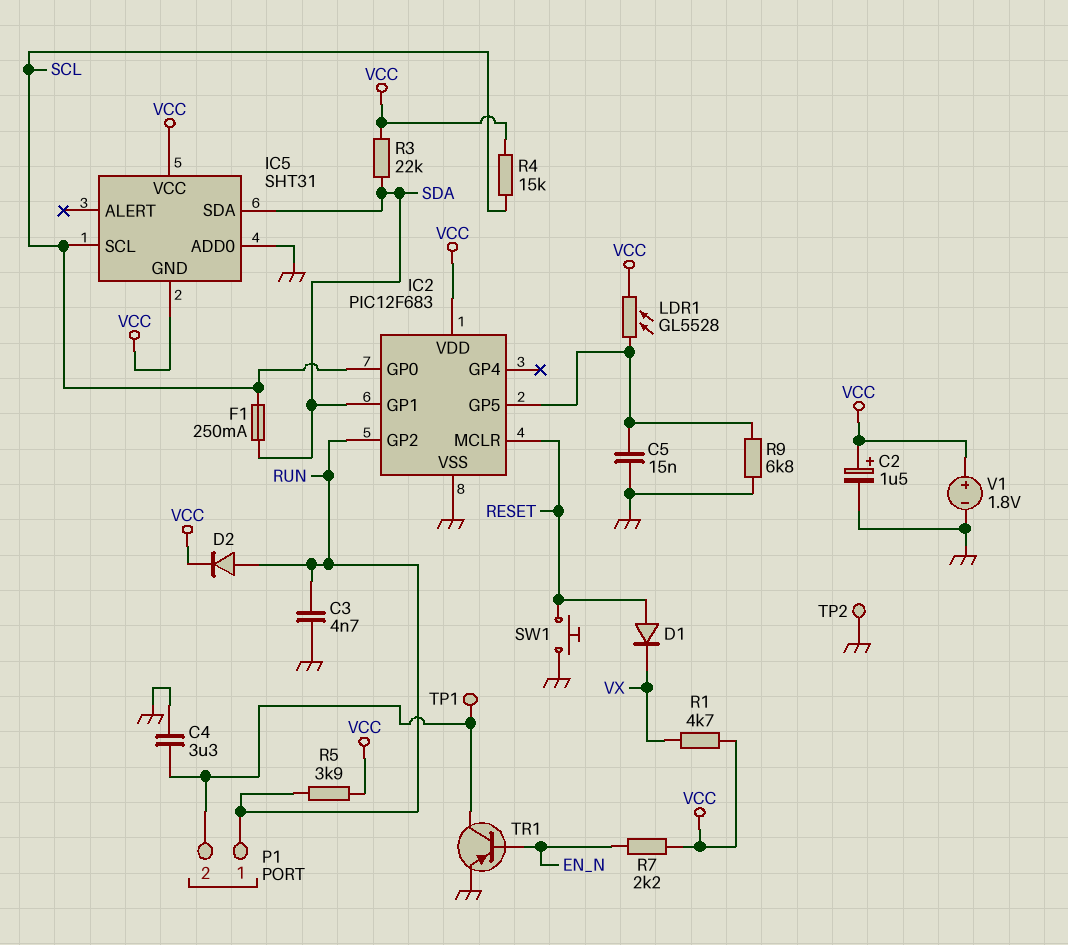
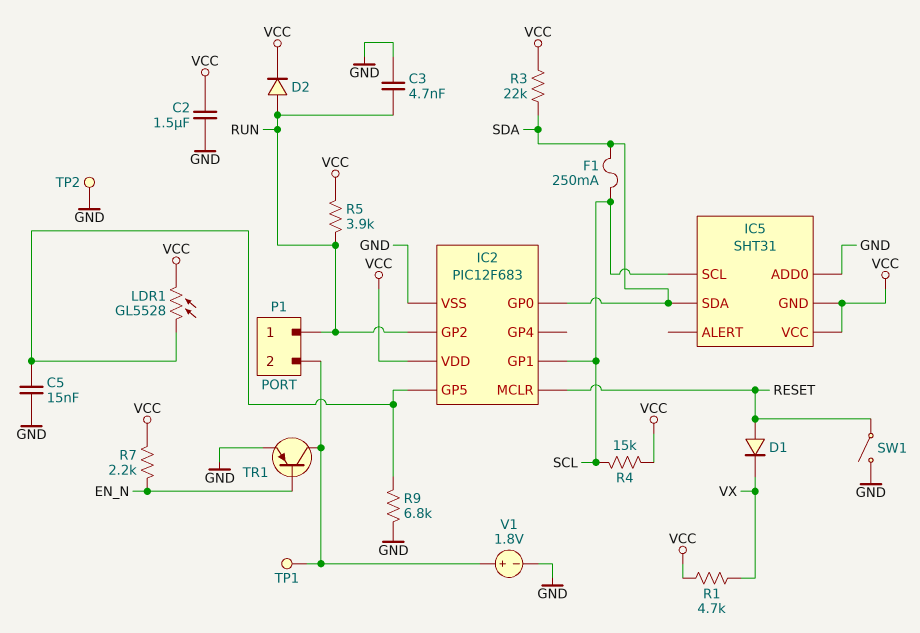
C2: 1.5uF (plus VCC, minus GND) -> 1.5uF (GND, VCC)
C4: 3.3uF (GND, P1/2) -> none
IC2 pin GP0: SCL -> SDA
IC2 pin GP1: SDA -> SCL
SW1: button (GND, RESET) -> switch (GND, RESET)
V1: 1.8V (plus VCC, minus GND) -> 1.8V (plus P1/2, minus GND)

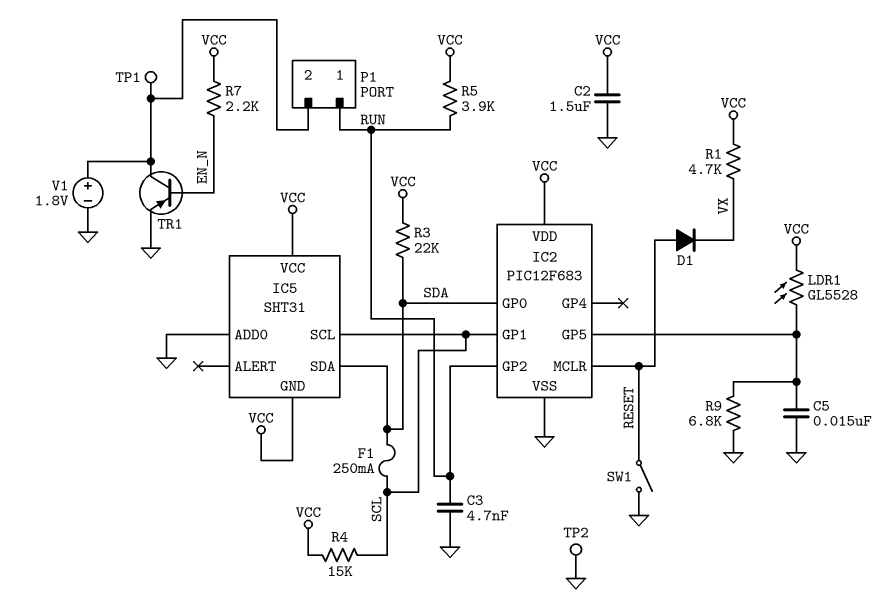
D2: diode (A RUN, K VCC) -> none

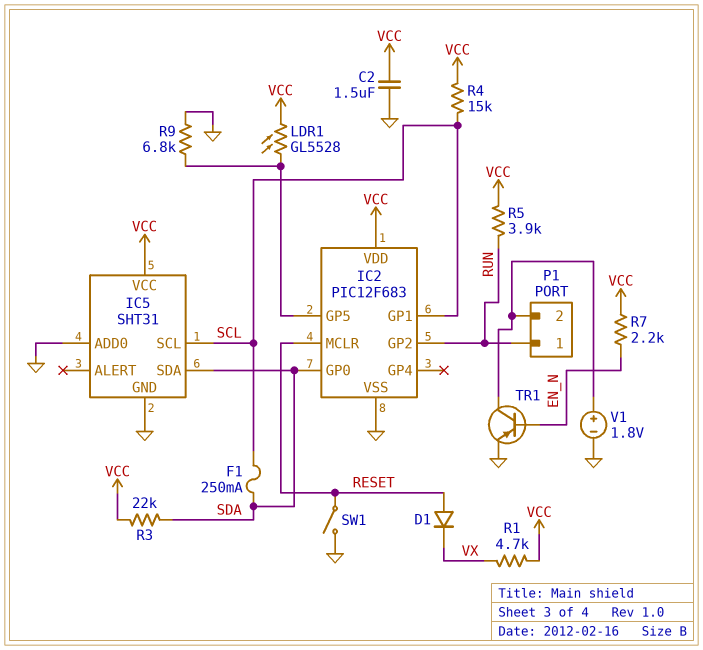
C3: 4.7nF (GND, RUN) -> none
C5: 15nF (GND, IC2/GP5) -> none
IC5 pin GND: VCC -> GND
TP1: test point (P1/2) -> none
TP2: test point (GND) -> none

